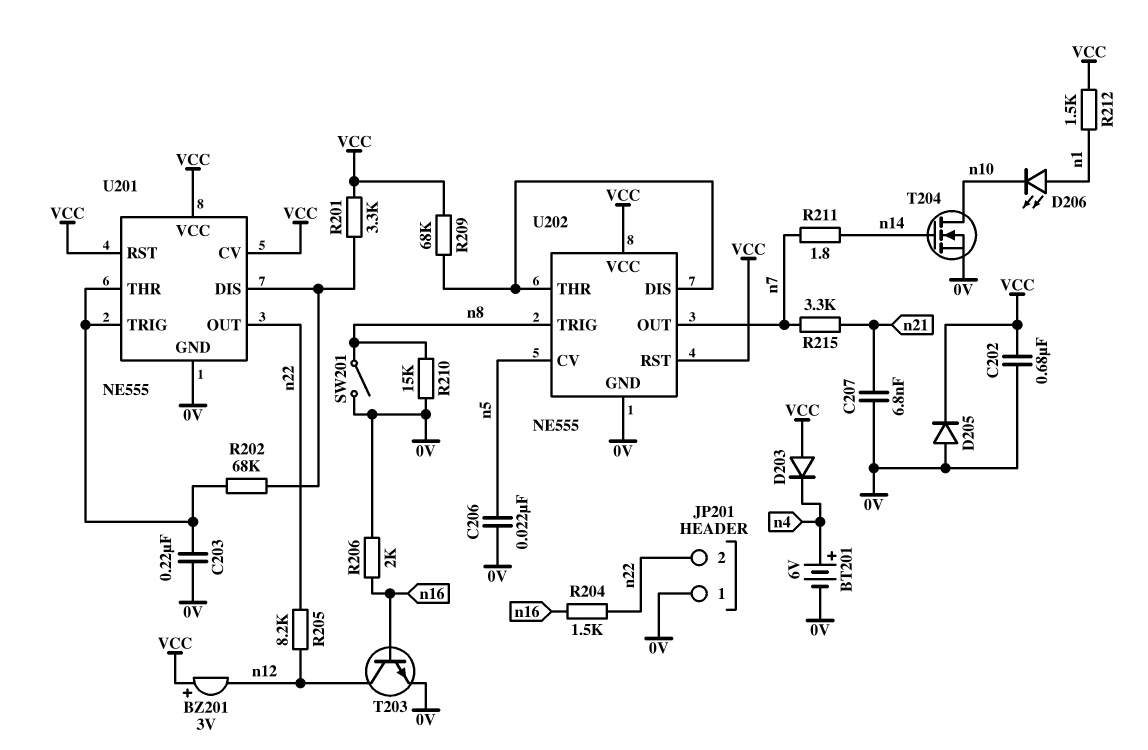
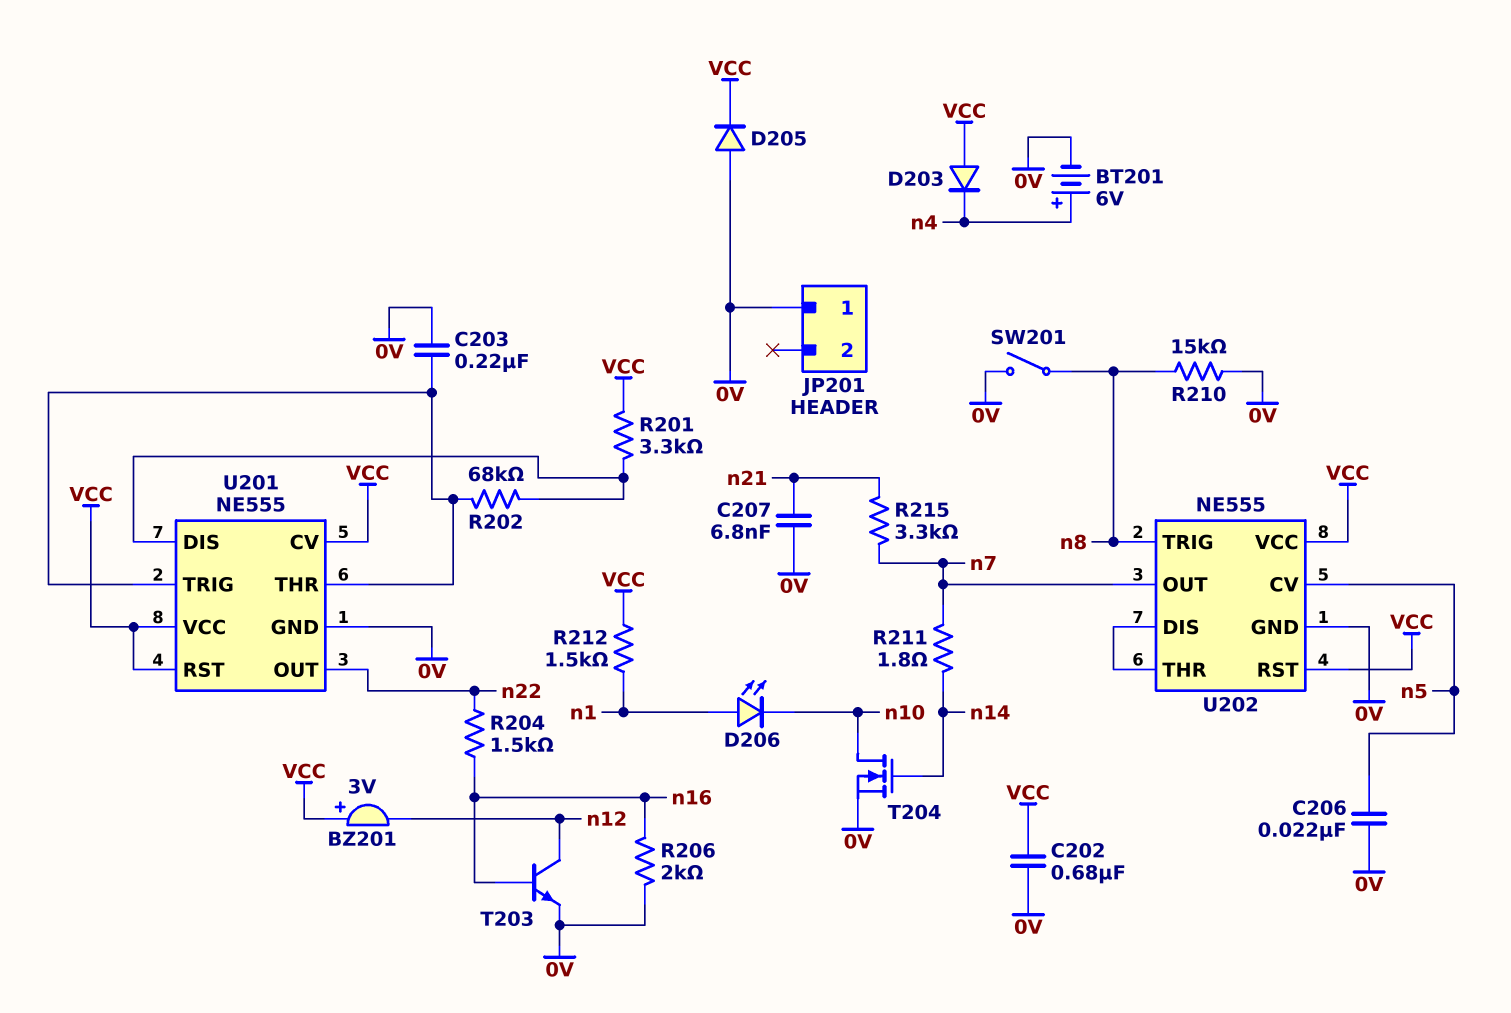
JP201 pin 2: n22 -> none
R205: 8.2k (n12, n22) -> none
R209: 68k (U202/DIS, VCC) -> none

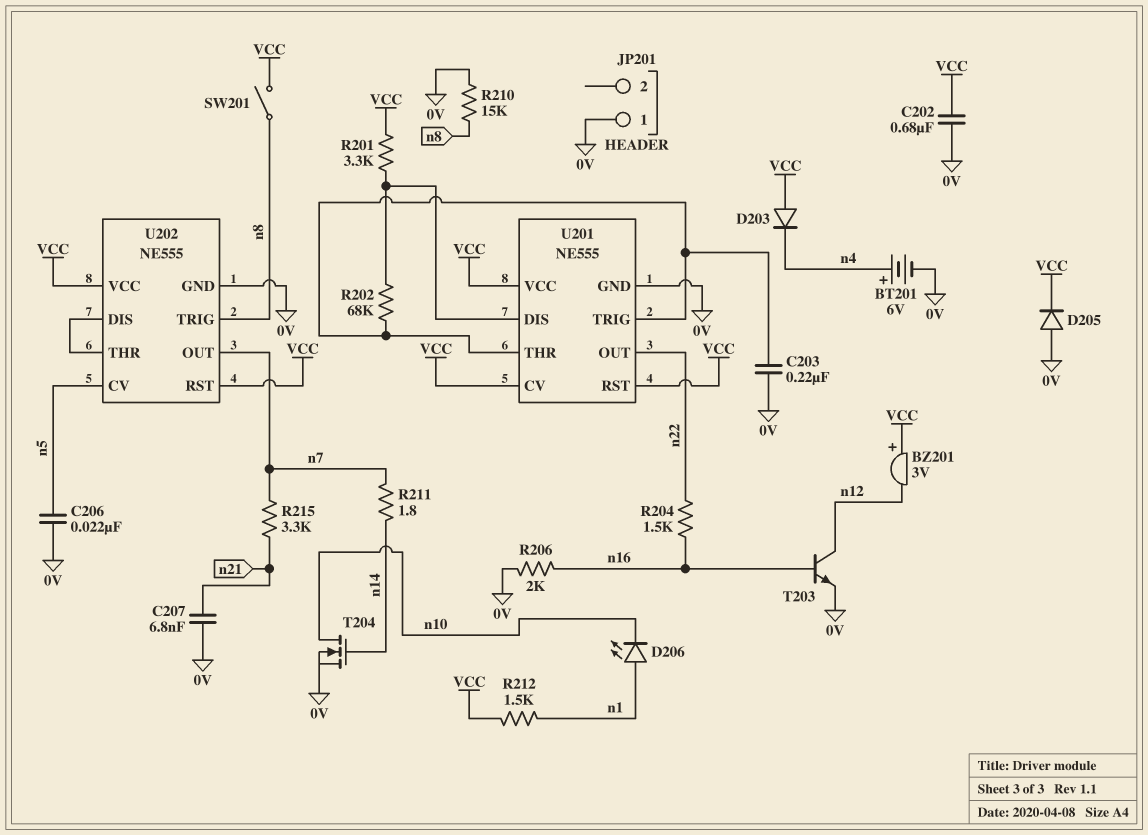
SW201: switch (0V, n8) -> switch (VCC, n8)

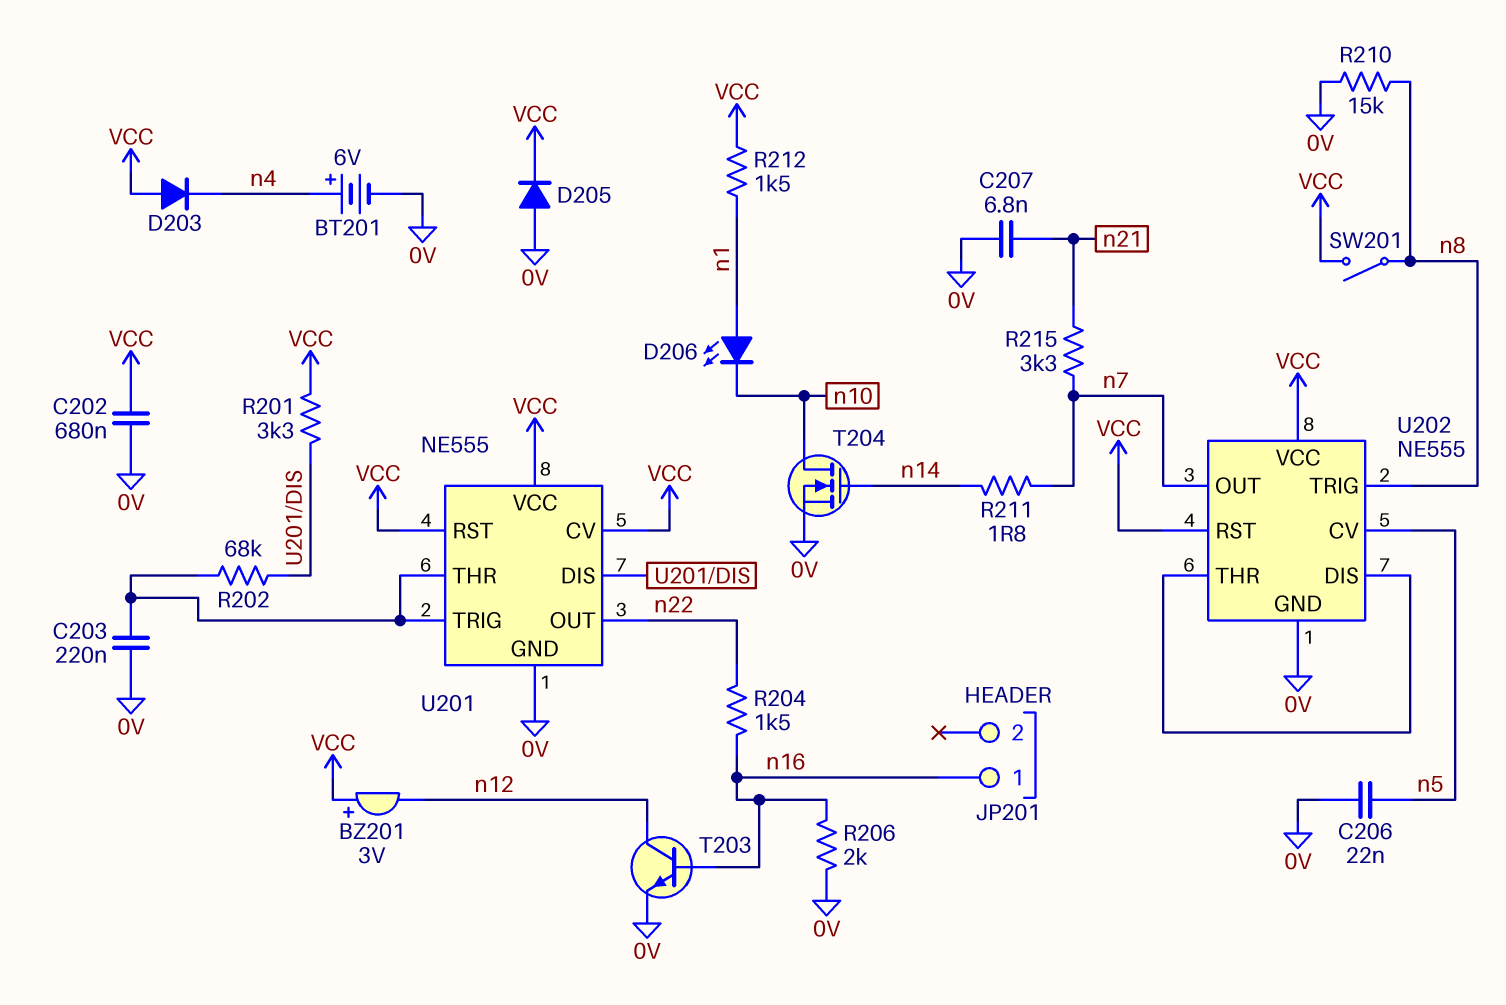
JP201 pin 1: 0V -> n16

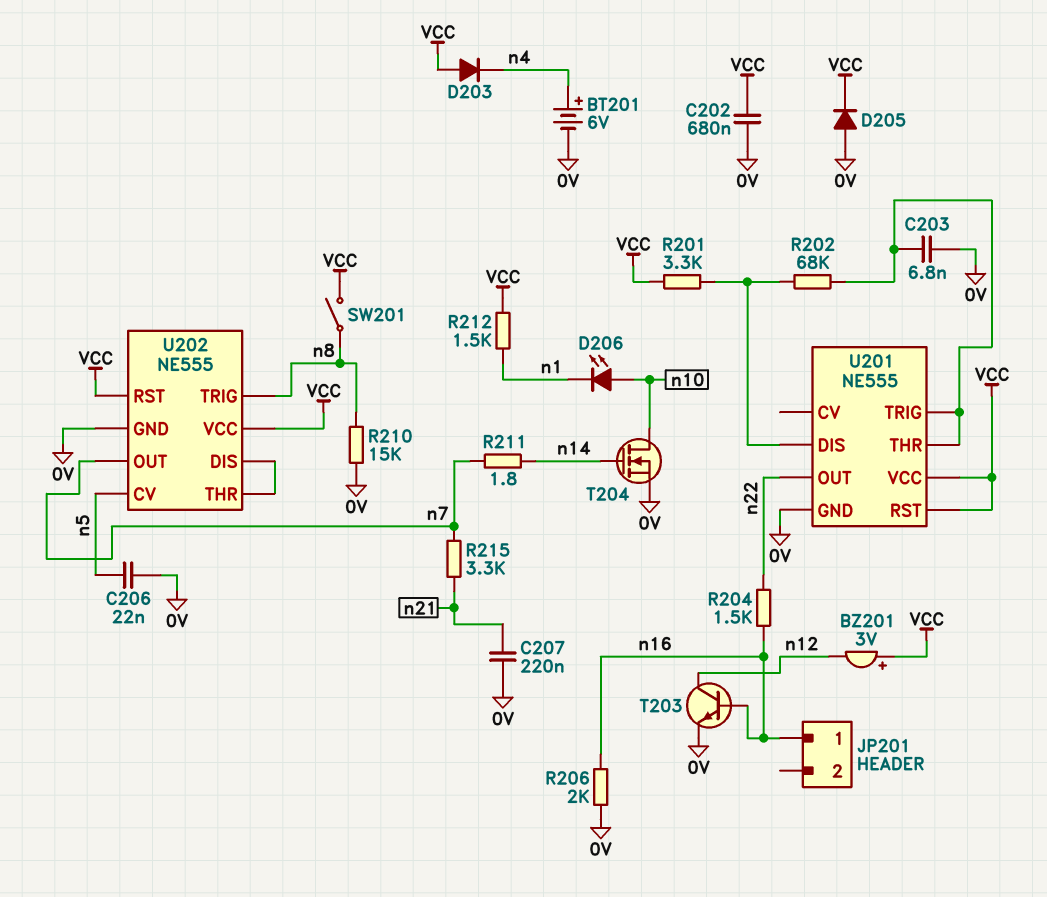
C203: 220nF (0V, U201/THR) -> 6.8nF (0V, U201/THR)
C207: 6.8nF (0V, n21) -> 220nF (0V, n21)
D206: LED (A n1, K n10) -> LED (A n10, K n1)
U201 pin CV: VCC -> none

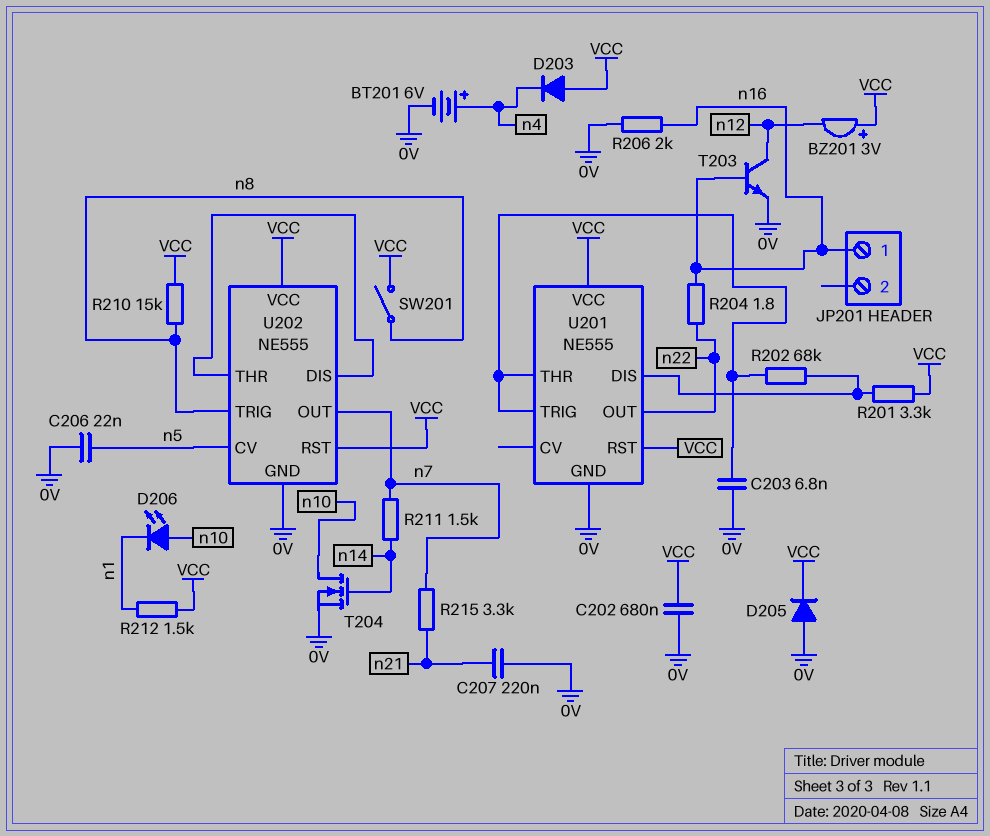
R204: 1.5k (n16, n22) -> 1.8 (n16, n22)
R210: 15k (0V, n8) -> 15k (VCC, n8)
R211: 1.8 (n7, n14) -> 1.5k (n7, n14)

